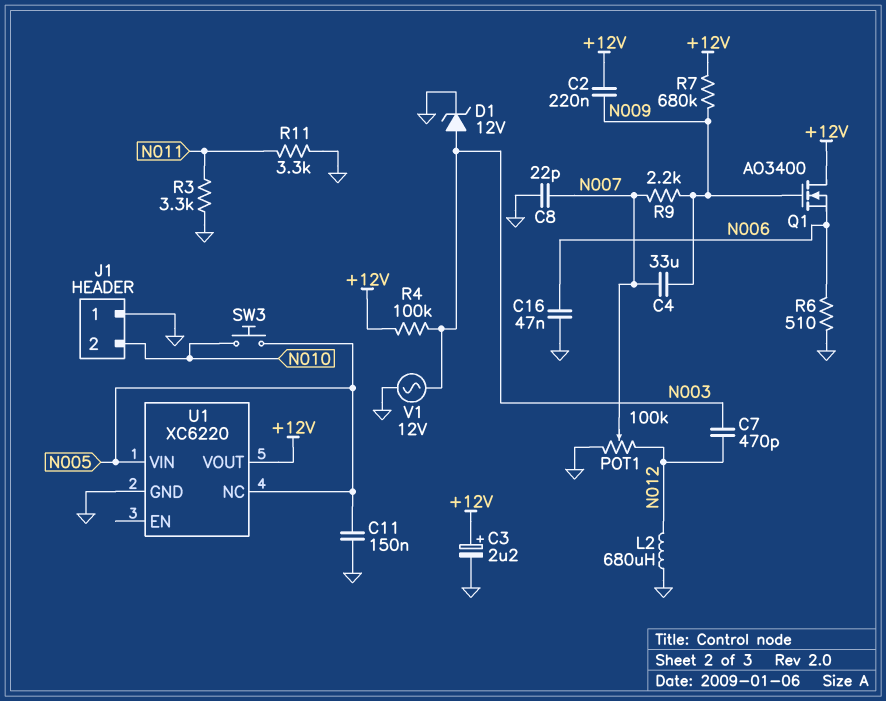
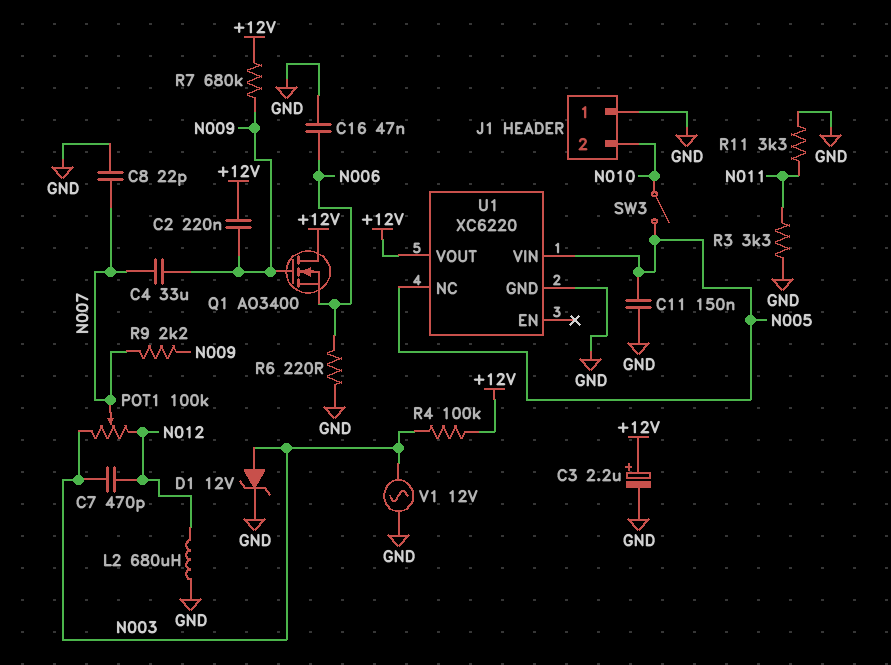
POT1: 100k (GND, N012, wiper N007) -> 100k (N003, N012, wiper N007)
R6: 510 (GND, N006) -> 220 (GND, N006)
SW3: button (N005, N010) -> switch (N005, N010)

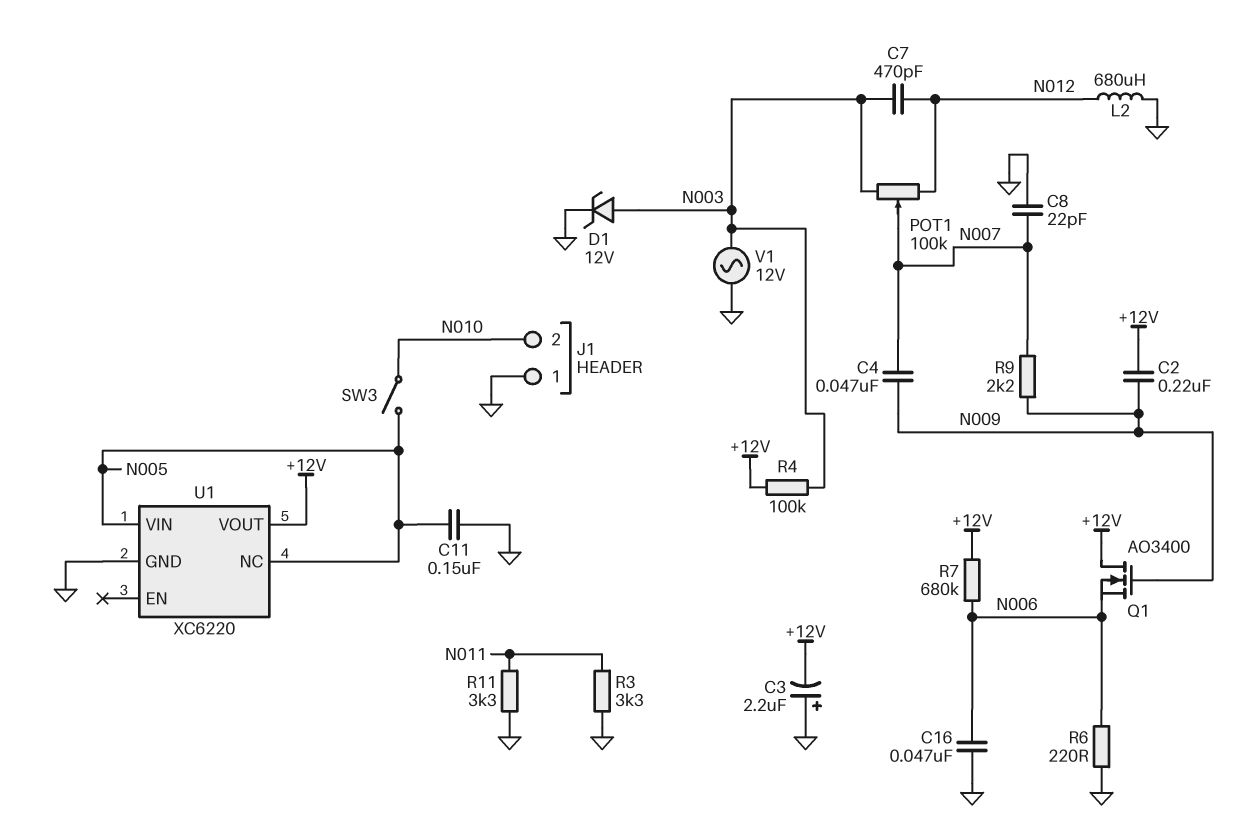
C3: 2.2uF (plus +12V, minus GND) -> 2.2uF (plus GND, minus +12V)
C4: 33uF (N007, N009) -> 47nF (N007, N009)
R7: 680k (+12V, N009) -> 680k (+12V, N006)

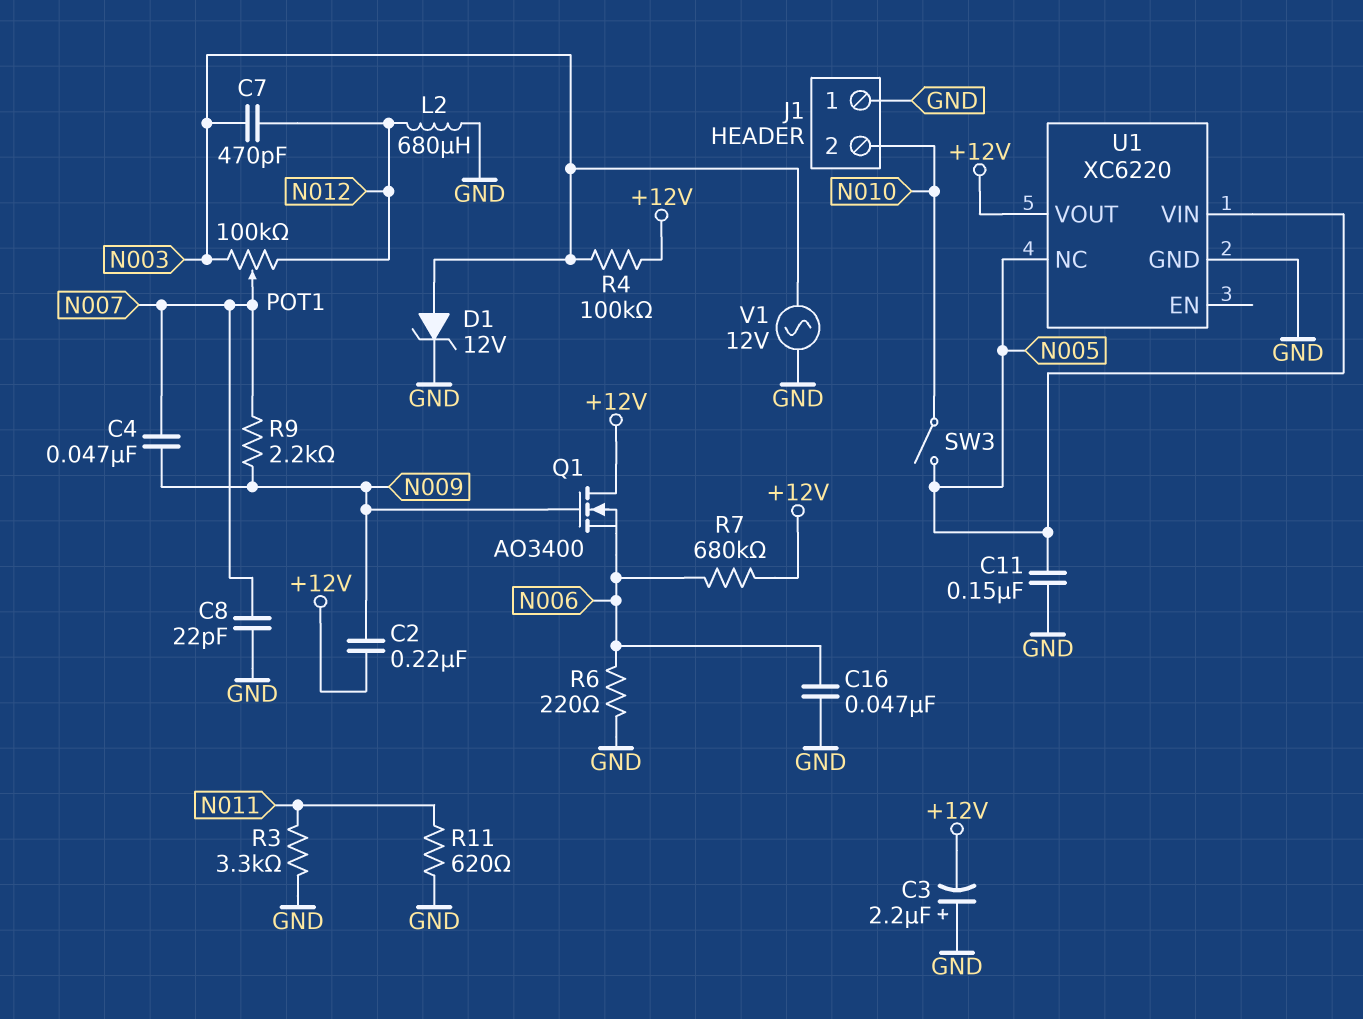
R11: 3.3k (GND, N011) -> 620 (GND, N011)

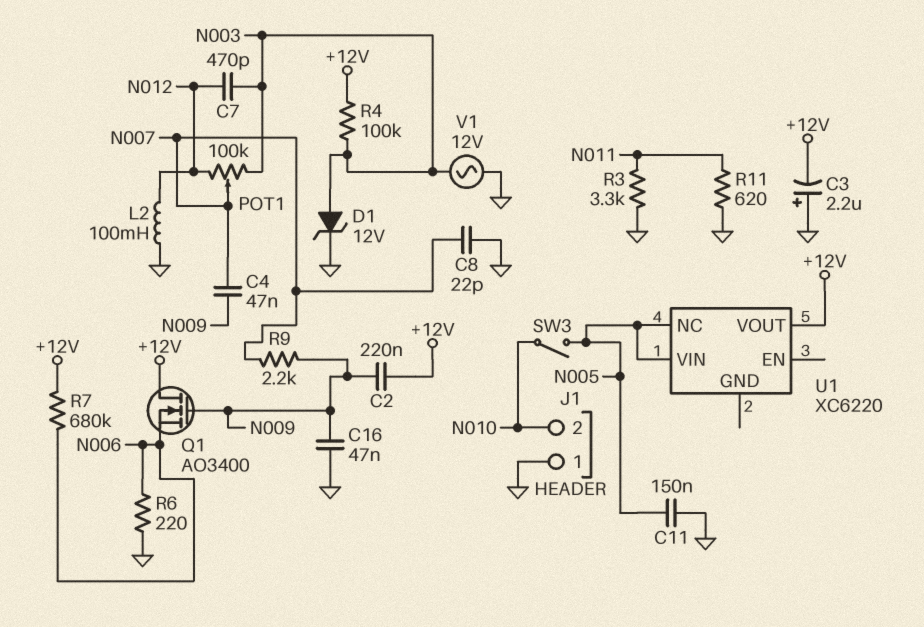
C16: 47nF (GND, N006) -> 47nF (GND, N009)
L2: 680uH (GND, N012) -> 100mH (GND, N012)
U1 pin GND: GND -> none

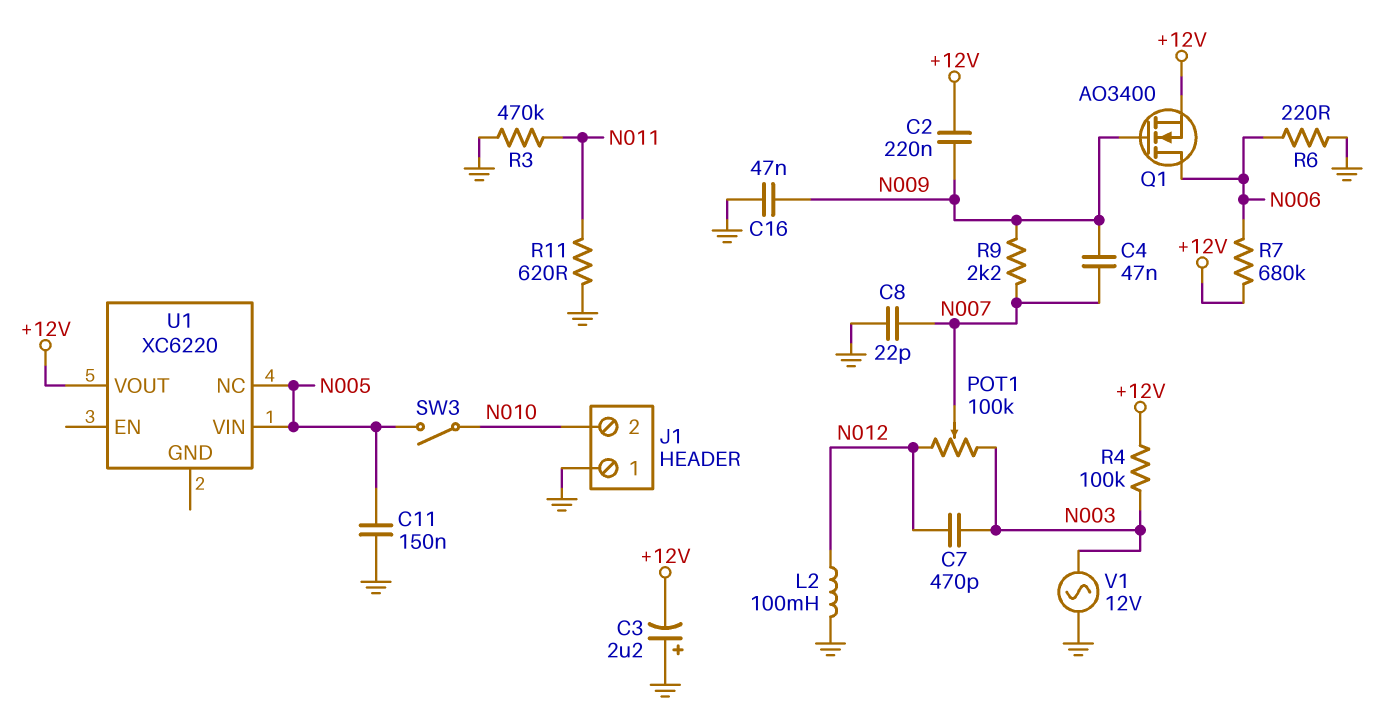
D1: zener 12V (A N003, K GND) -> none
Q1: NMOS AO3400 (G N009, D +12V, S N006) -> NMOS AO3400 (G N009, D N006, S +12V)
R3: 3.3k (GND, N011) -> 470k (GND, N011)

